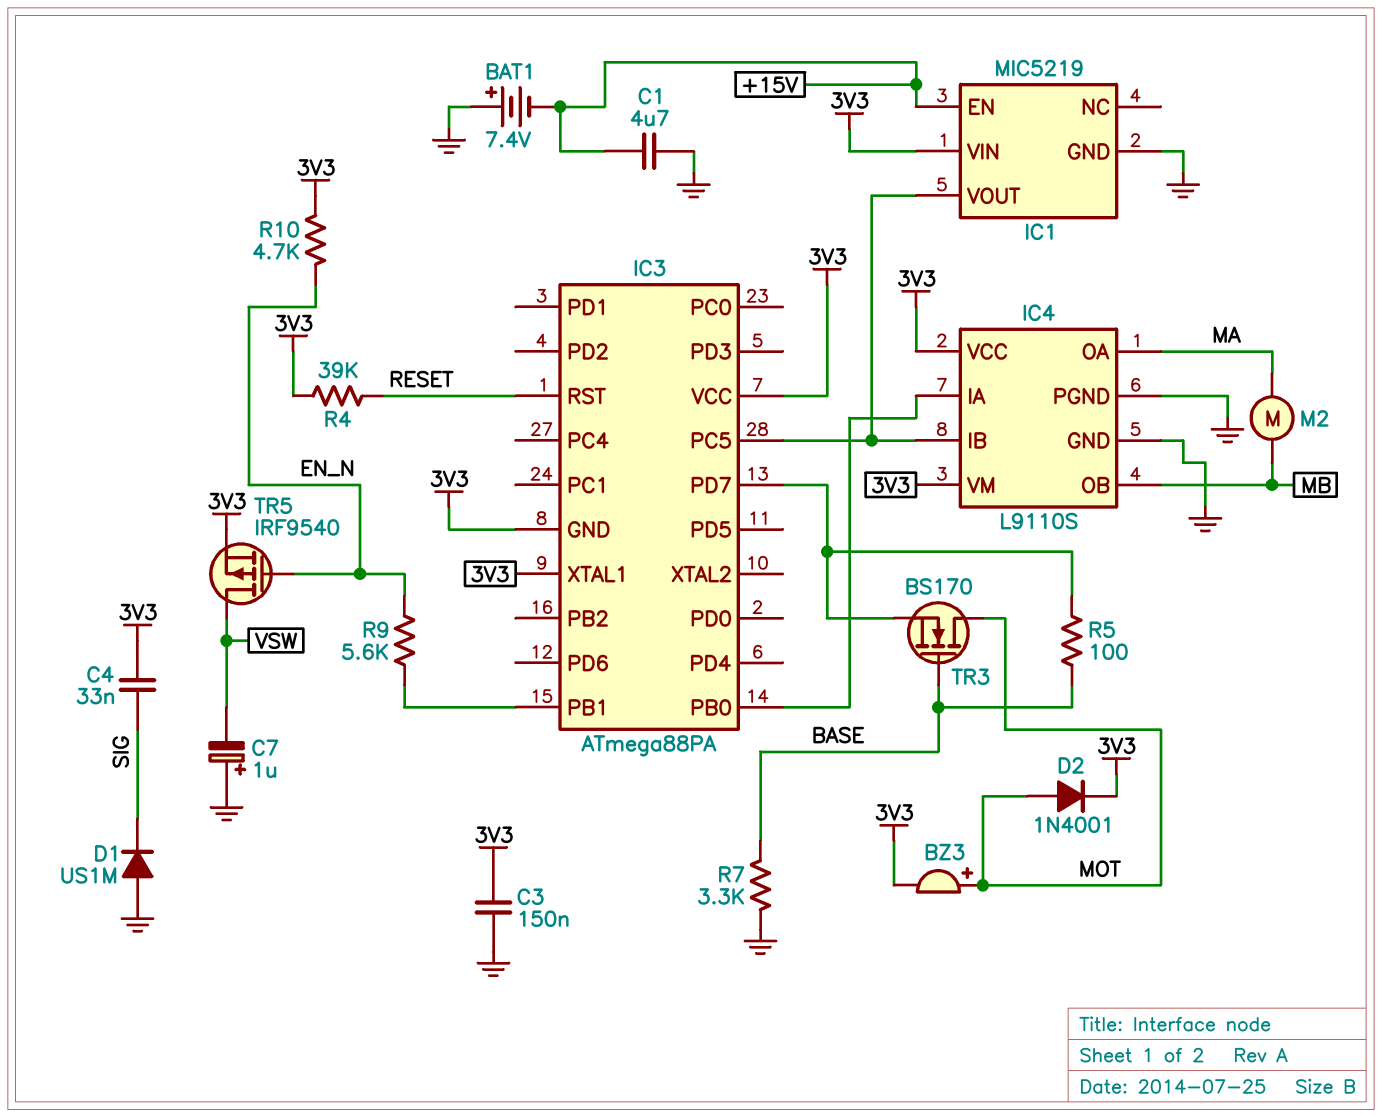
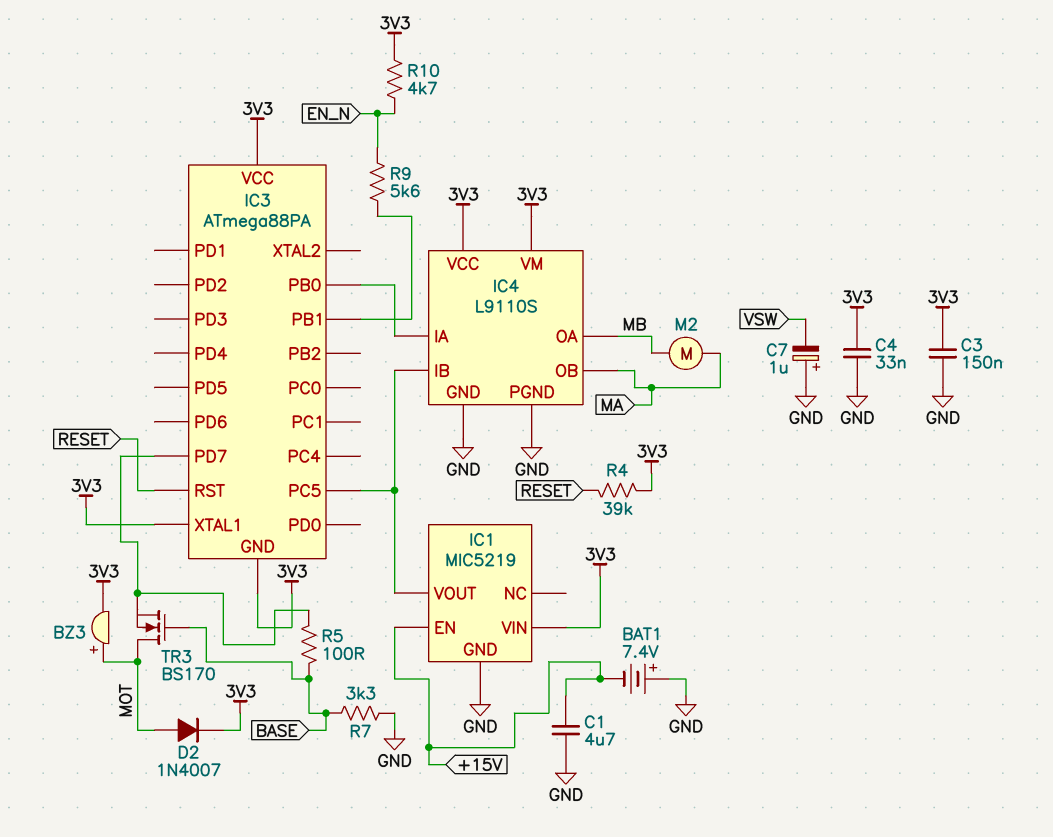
C4: 33nF (3V3, SIG) -> 33nF (3V3, GND)
D1: diode US1M (A GND, K SIG) -> none
D2: diode 1N4001 (A MOT, K 3V3) -> diode 1N4007 (A MOT, K 3V3)
IC4 pin OA: MA -> MB
IC4 pin OB: MB -> MA
TR5: PMOS IRF9540 (G EN_N, D VSW, S 3V3) -> none

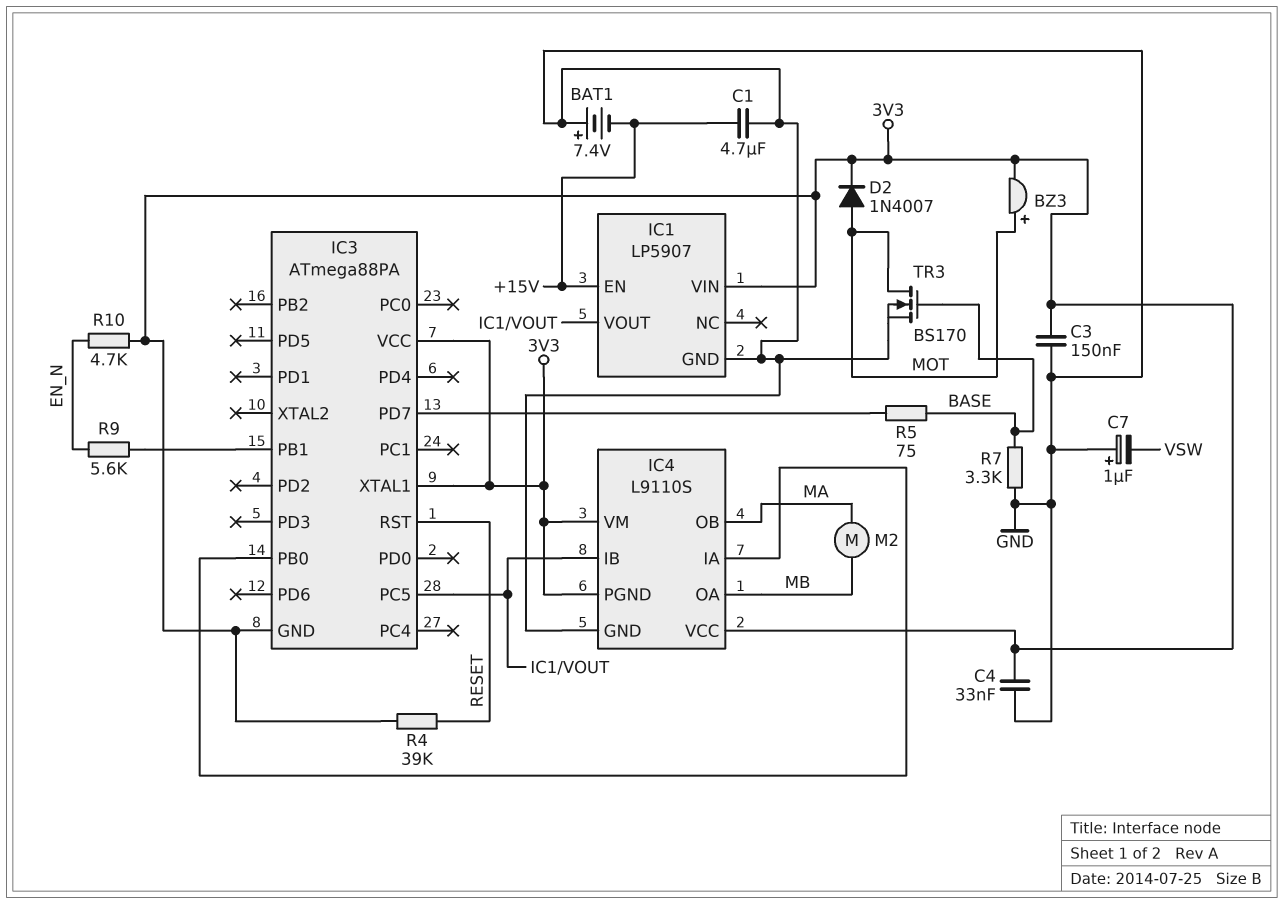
IC1: MIC5219 -> LP5907
IC4 pin PGND: GND -> 3V3
R5: 100 (BASE, IC3/PD7) -> 75 (BASE, IC3/PD7)
TR3: NMOS BS170 (G BASE, D MOT, S IC3/PD7) -> NMOS BS170 (G BASE, D MOT, S GND)

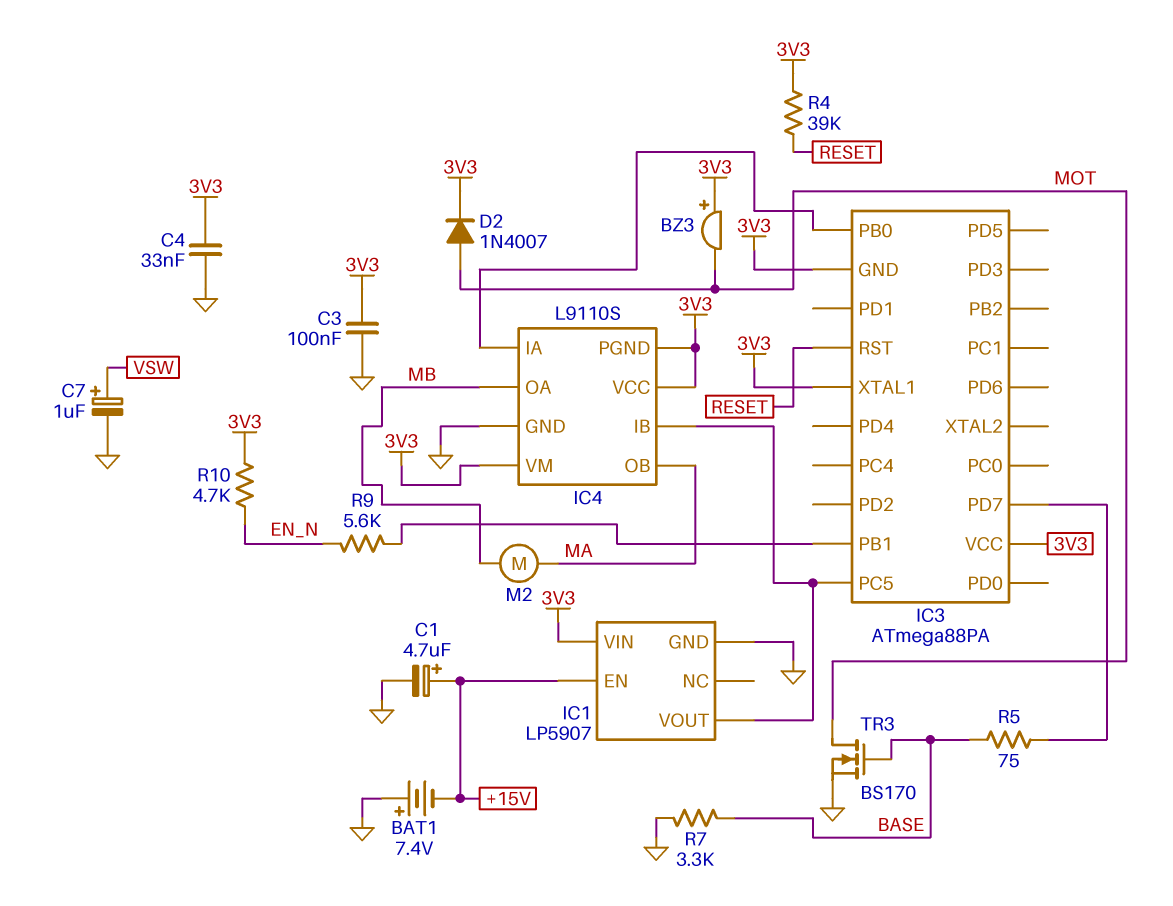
BZ3: buzzer (plus MOT, minus 3V3) -> buzzer (plus 3V3, minus MOT)
C1: 4.7uF (+15V, GND) -> 4.7uF (plus +15V, minus GND)
C3: 150nF (3V3, GND) -> 100nF (3V3, GND)
C7: 1uF (plus GND, minus VSW) -> 1uF (plus VSW, minus GND)

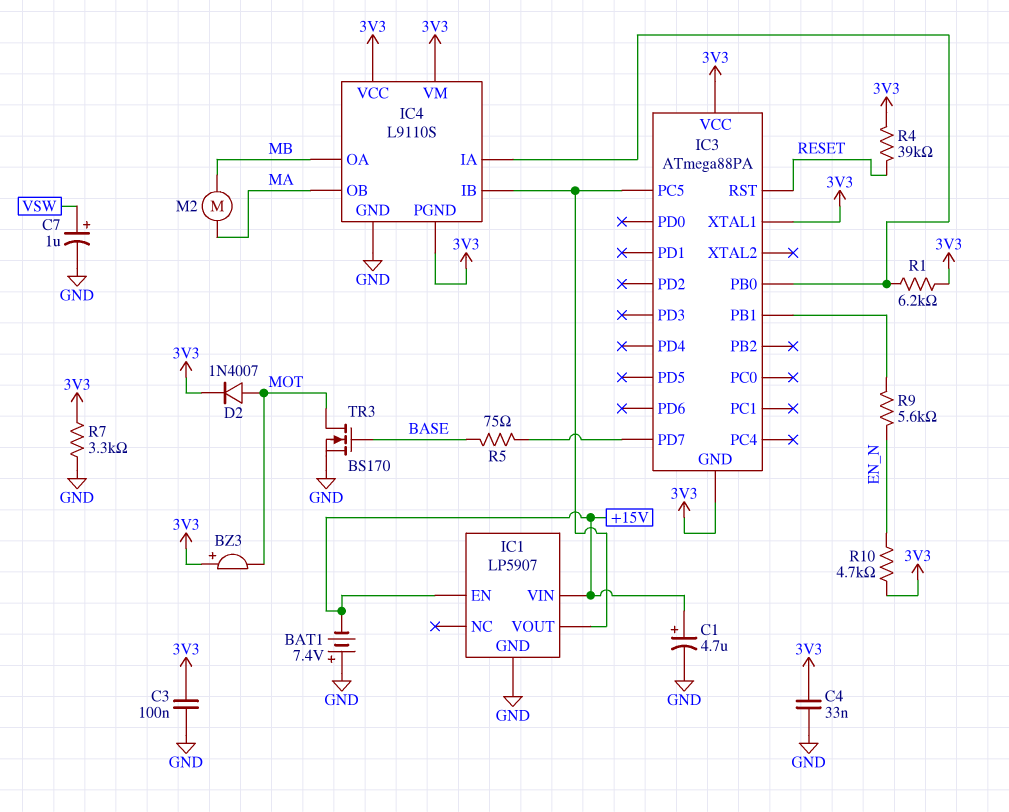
IC1 pin VIN: 3V3 -> +15V
R1: none -> 6.2k (3V3, IC3/PB0)
R7: 3.3k (BASE, GND) -> 3.3k (3V3, GND)

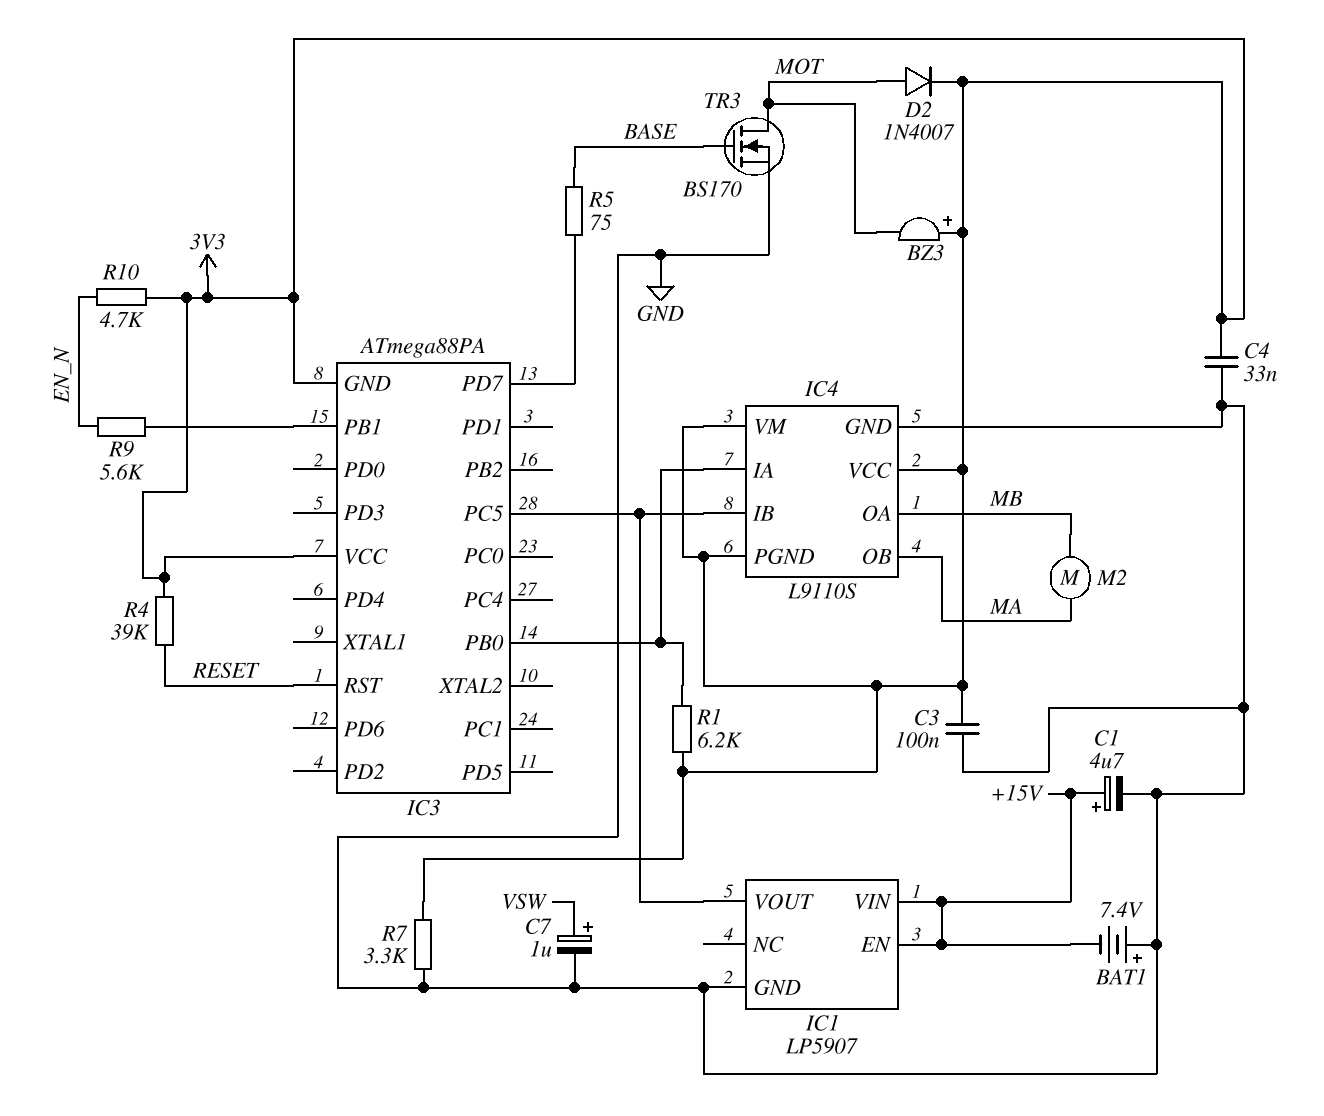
IC3 pin XTAL1: 3V3 -> none

